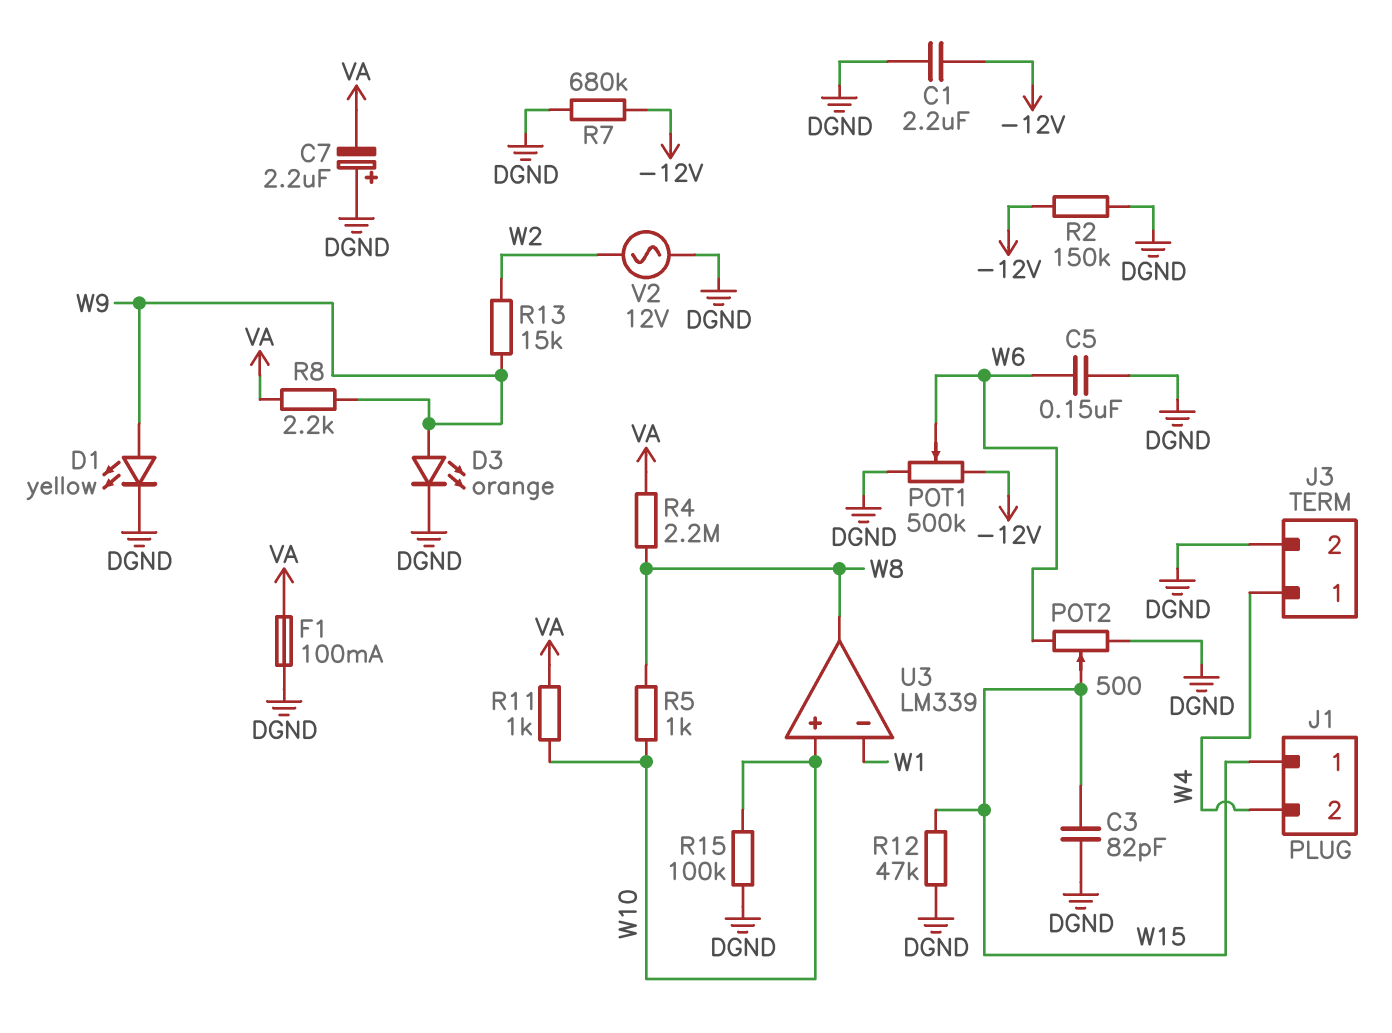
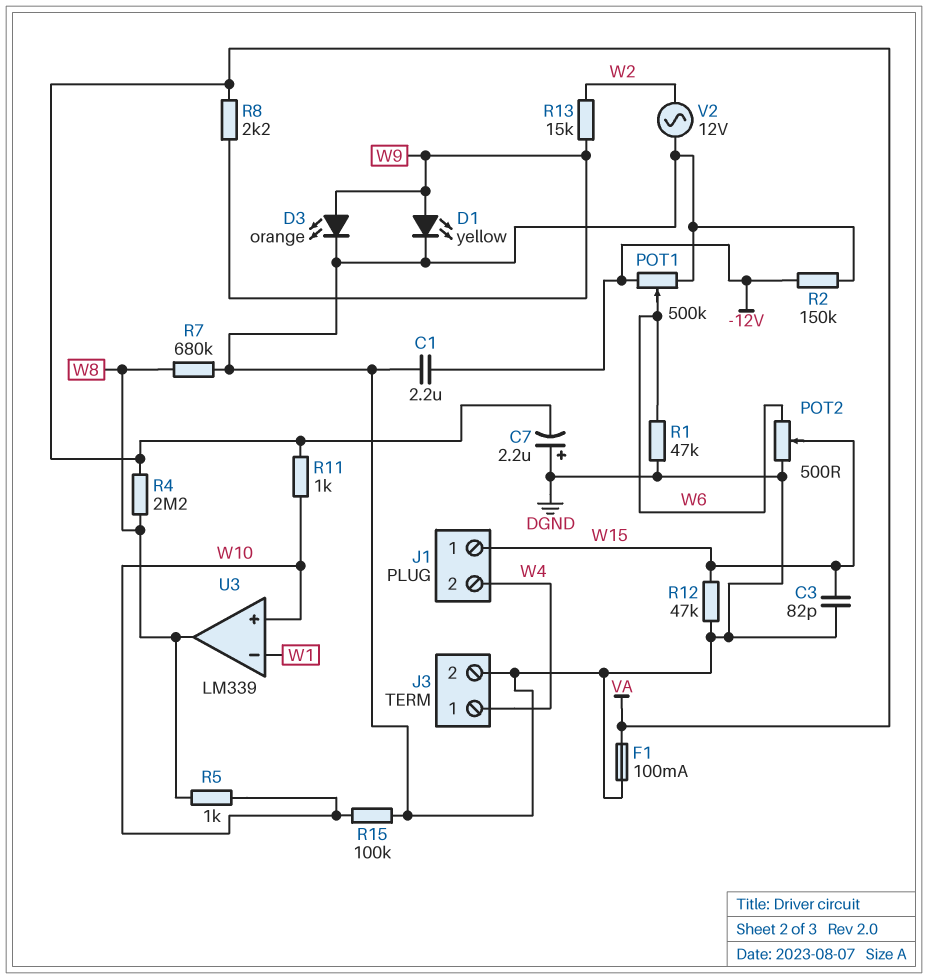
C5: 150nF (DGND, W6) -> none
R1: none -> 47k (DGND, W6)
R7: 680k (-12V, DGND) -> 680k (DGND, W8)

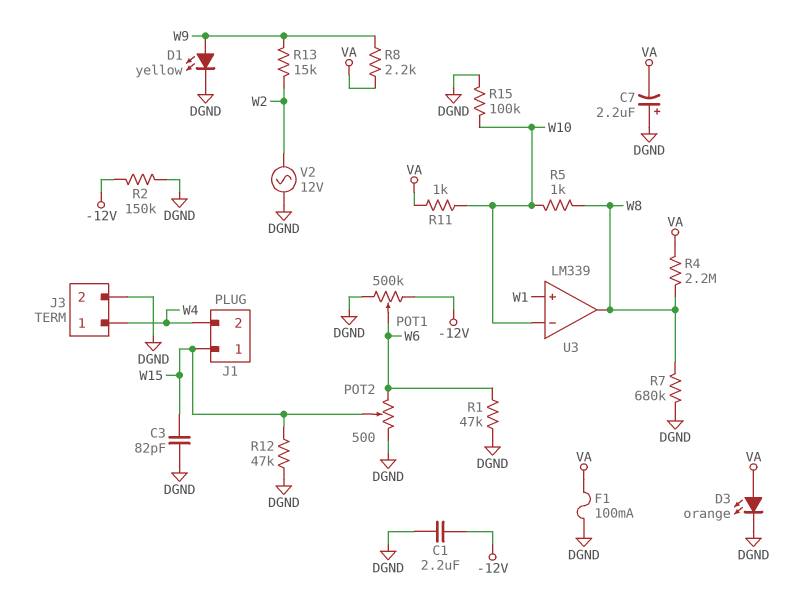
D3: LED orange (A W9, K DGND) -> LED orange (A VA, K DGND)
U3 pin in+: W10 -> W1
U3 pin in-: W1 -> W10

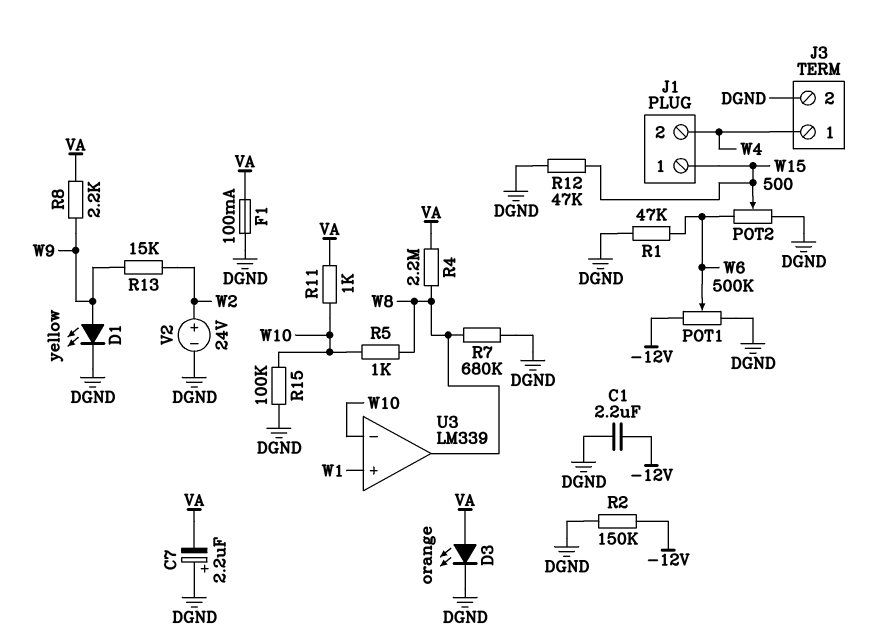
C3: 82pF (DGND, W15) -> none
V2: AC 12V (DGND, W2) -> 24V (plus W2, minus DGND)

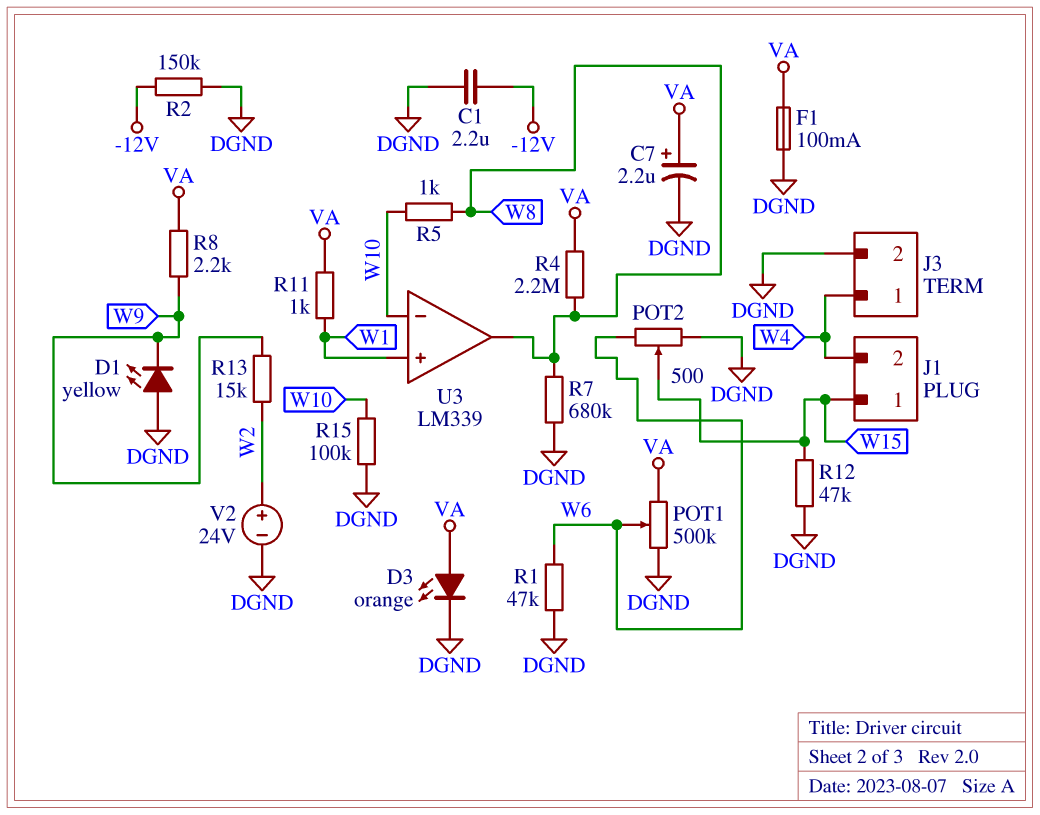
C7: 2.2uF (plus DGND, minus VA) -> 2.2uF (plus VA, minus DGND)
D1: LED yellow (A W9, K DGND) -> LED yellow (A DGND, K W9)
POT1: 500k (-12V, DGND, wiper W6) -> 500k (DGND, VA, wiper W6)
R11: 1k (VA, W10) -> 1k (VA, W1)

